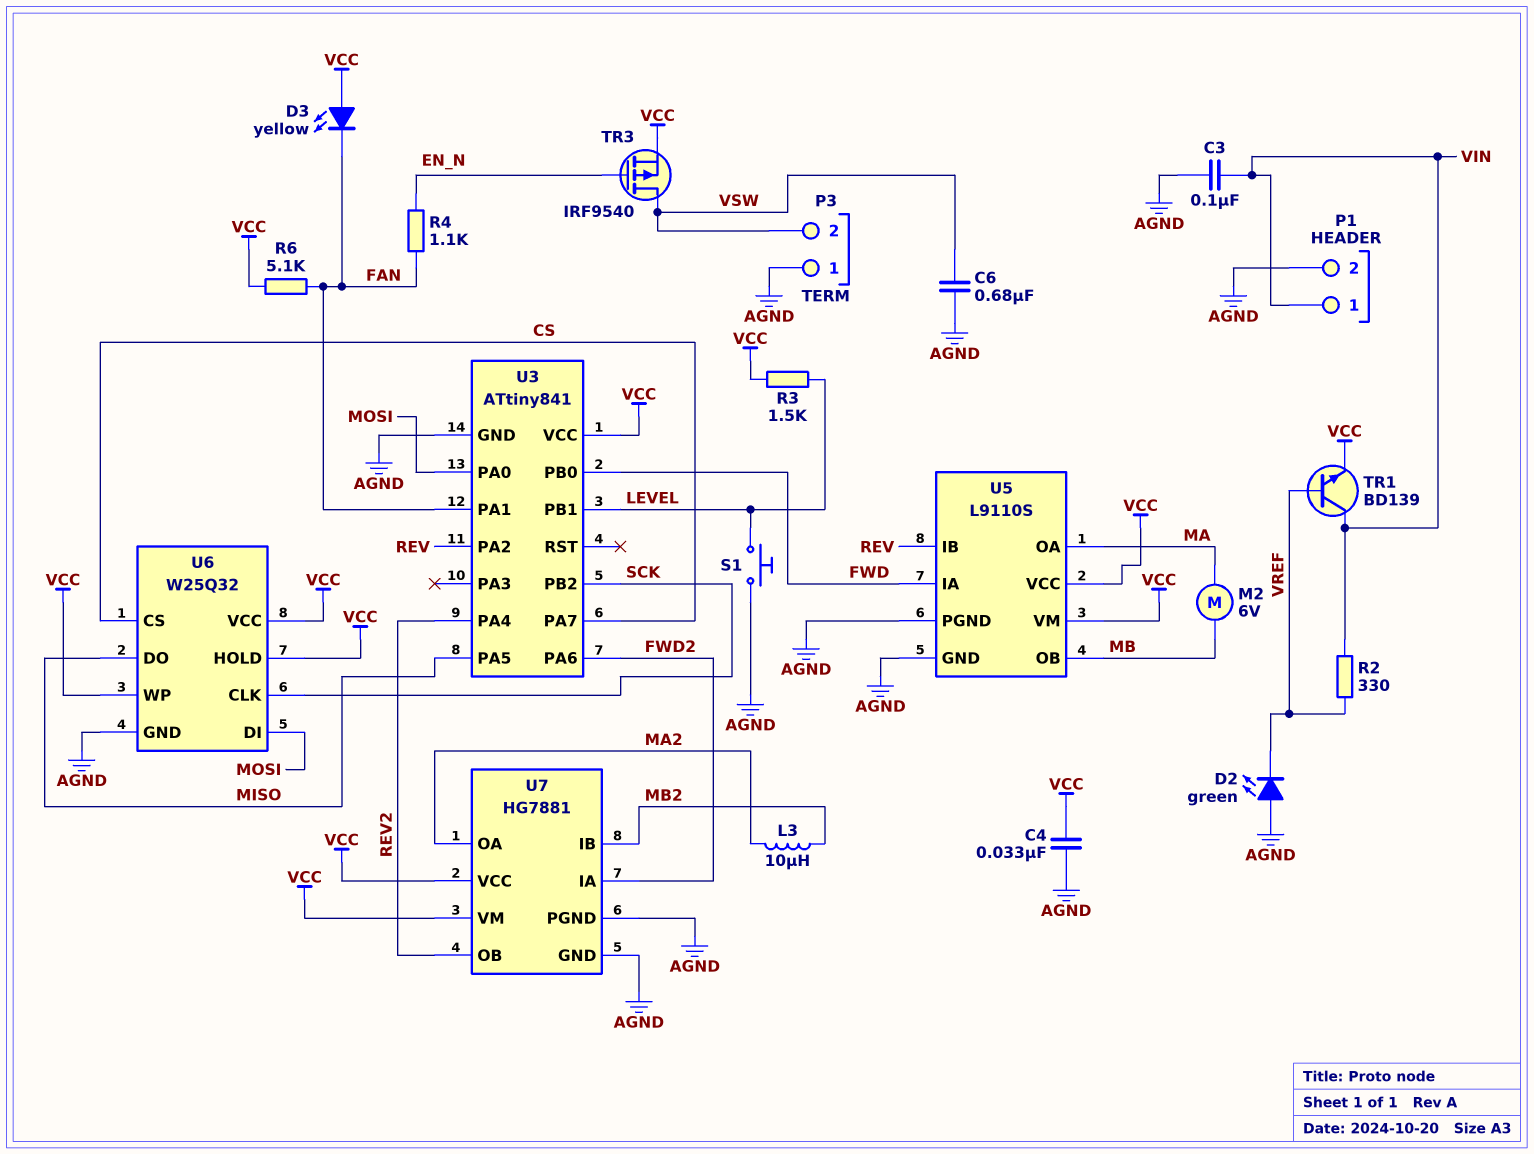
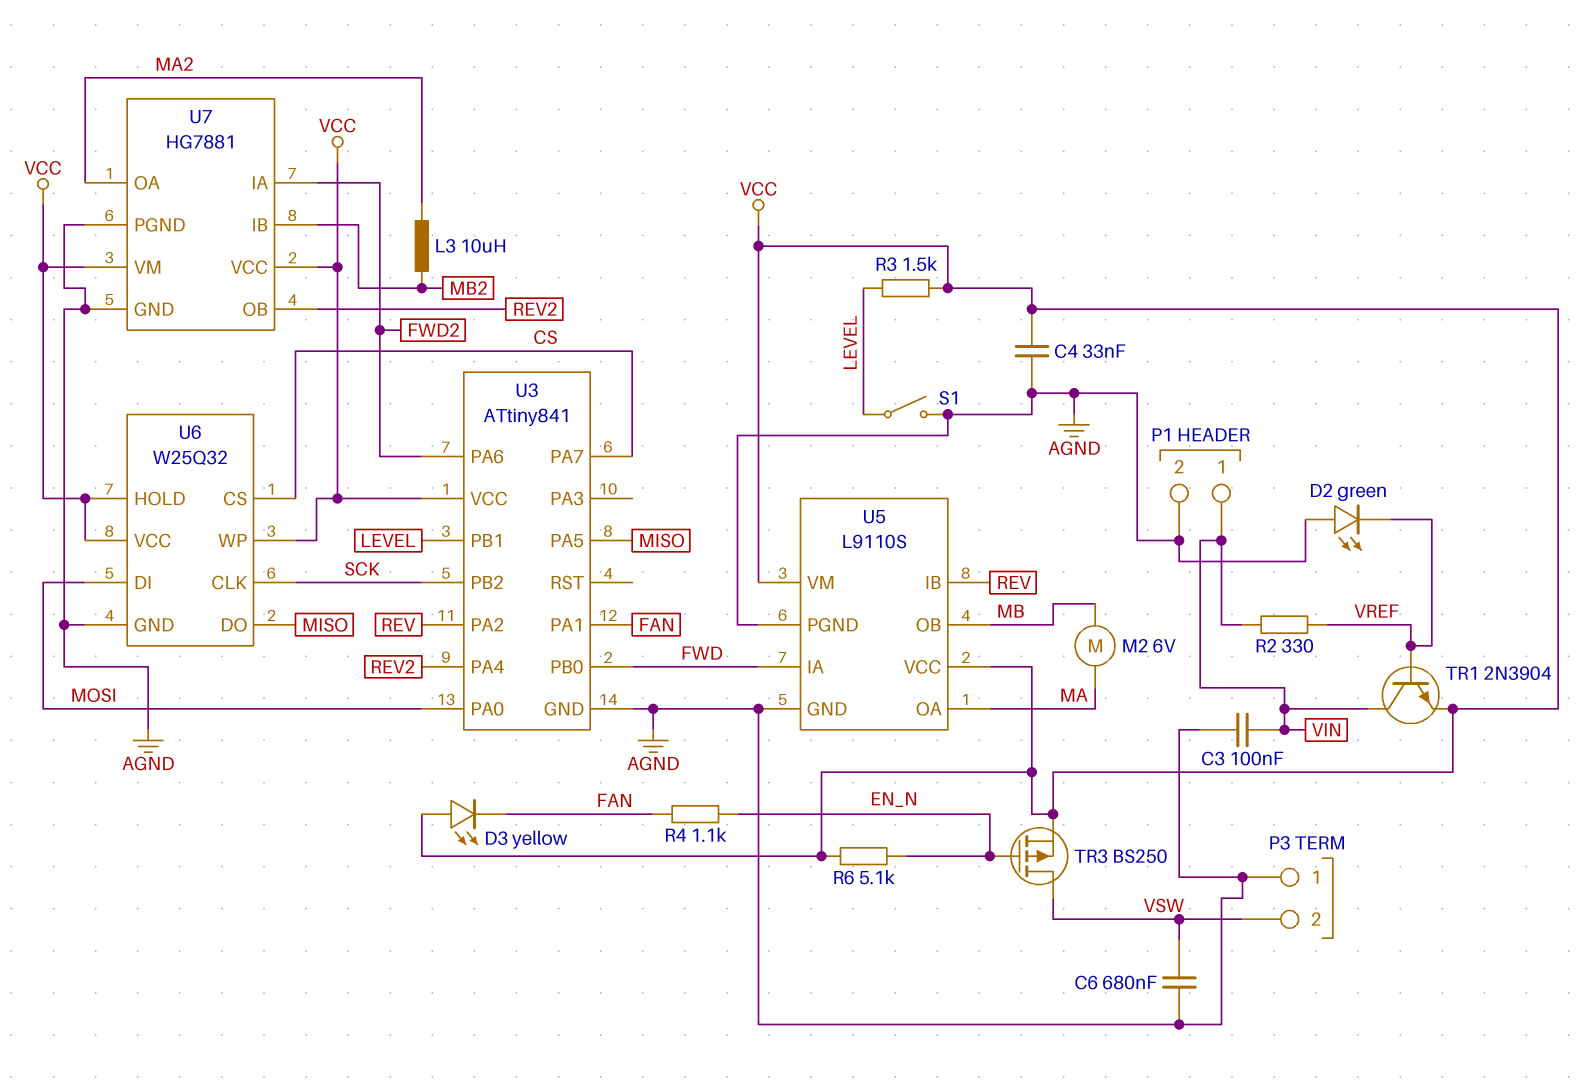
R6: 5.1k (FAN, VCC) -> 5.1k (EN_N, VCC)
S1: button (AGND, LEVEL) -> switch (AGND, LEVEL)
TR1: NPN BD139 (B VREF, C VIN, E VCC) -> NPN 2N3904 (B VREF, C VIN, E VCC)
TR3: PMOS IRF9540 (G EN_N, D VSW, S VCC) -> PMOS BS250 (G EN_N, D VSW, S VCC)

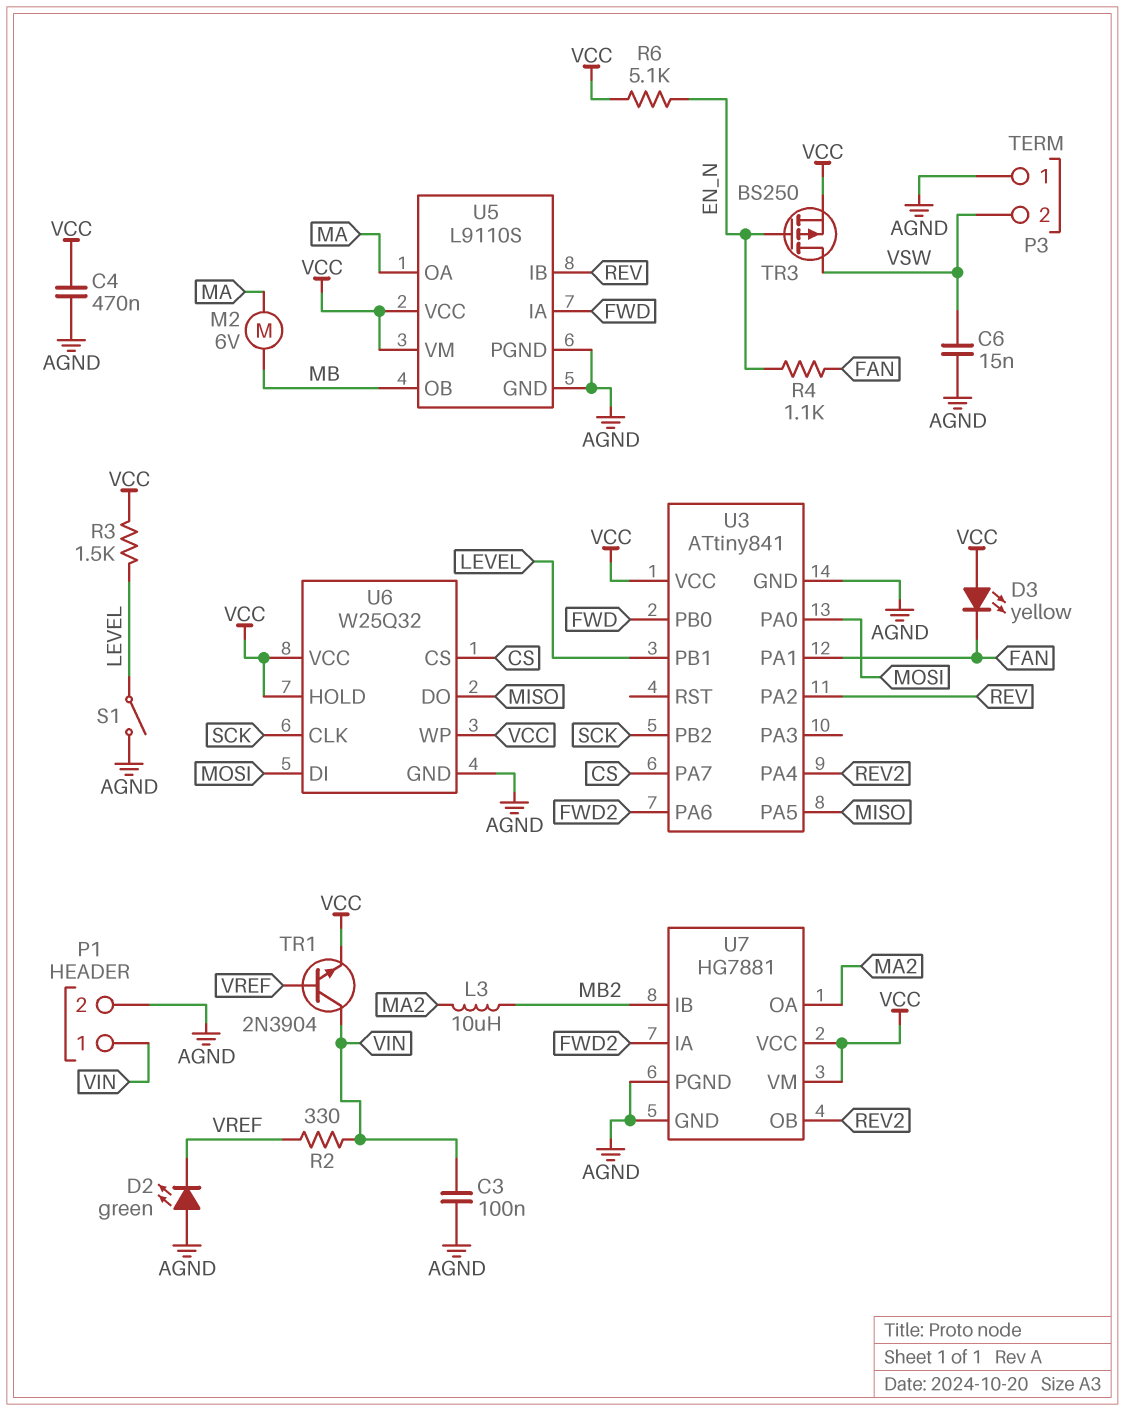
C4: 33nF (AGND, VCC) -> 470nF (AGND, VCC)
C6: 680nF (AGND, VSW) -> 15nF (AGND, VSW)

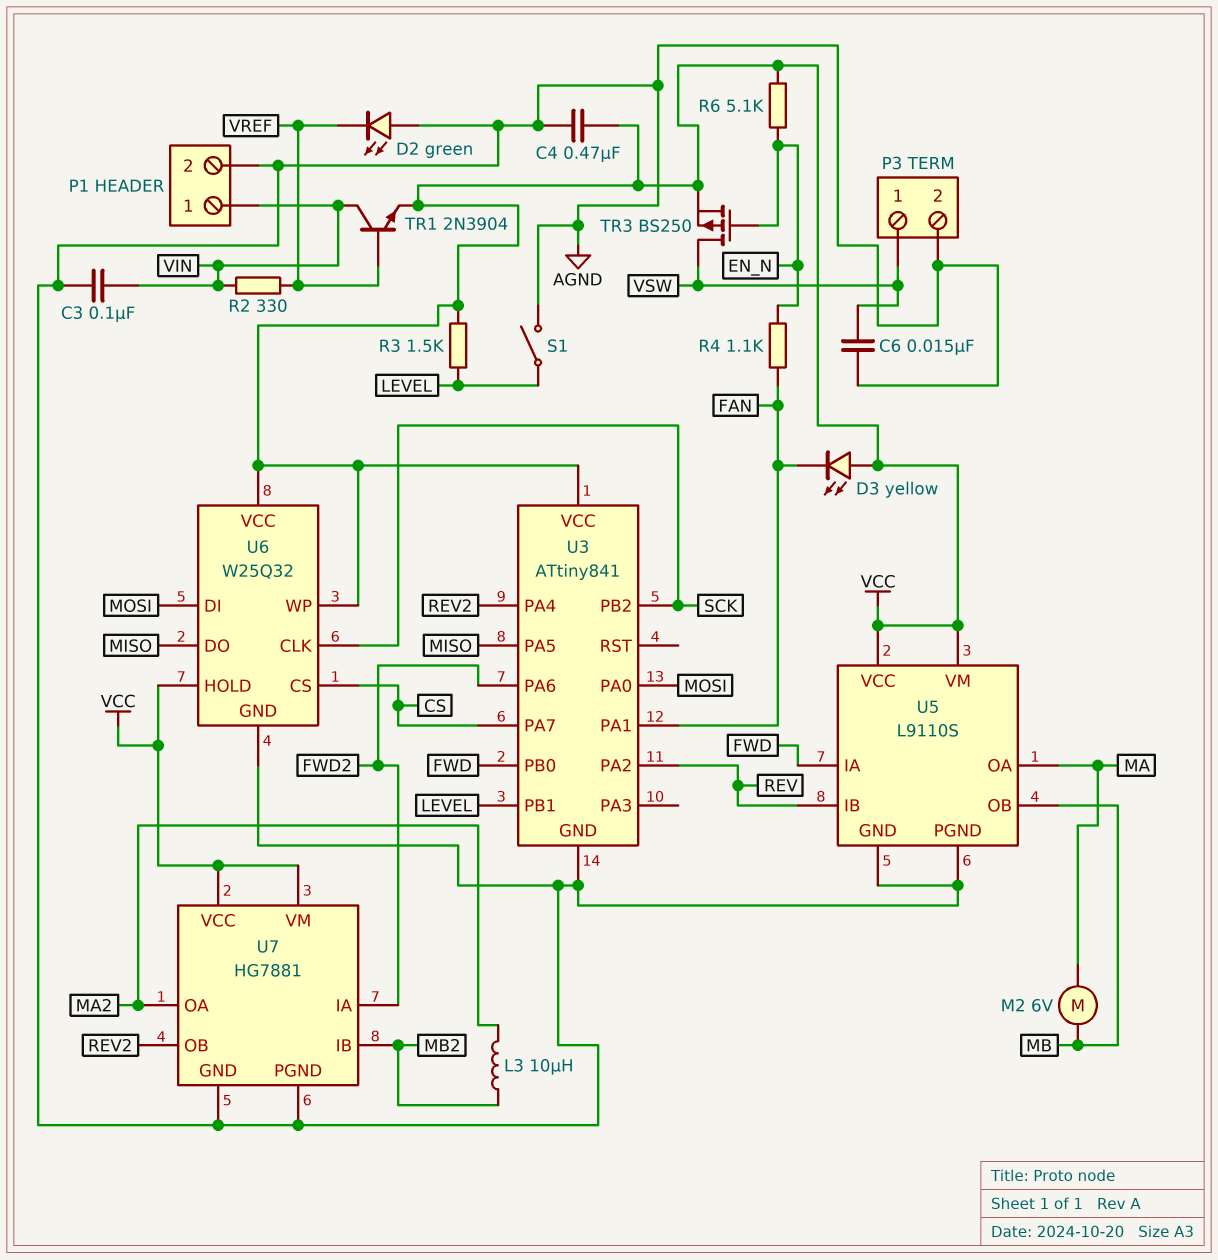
P3 pin 1: AGND -> VSW
P3 pin 2: VSW -> AGND

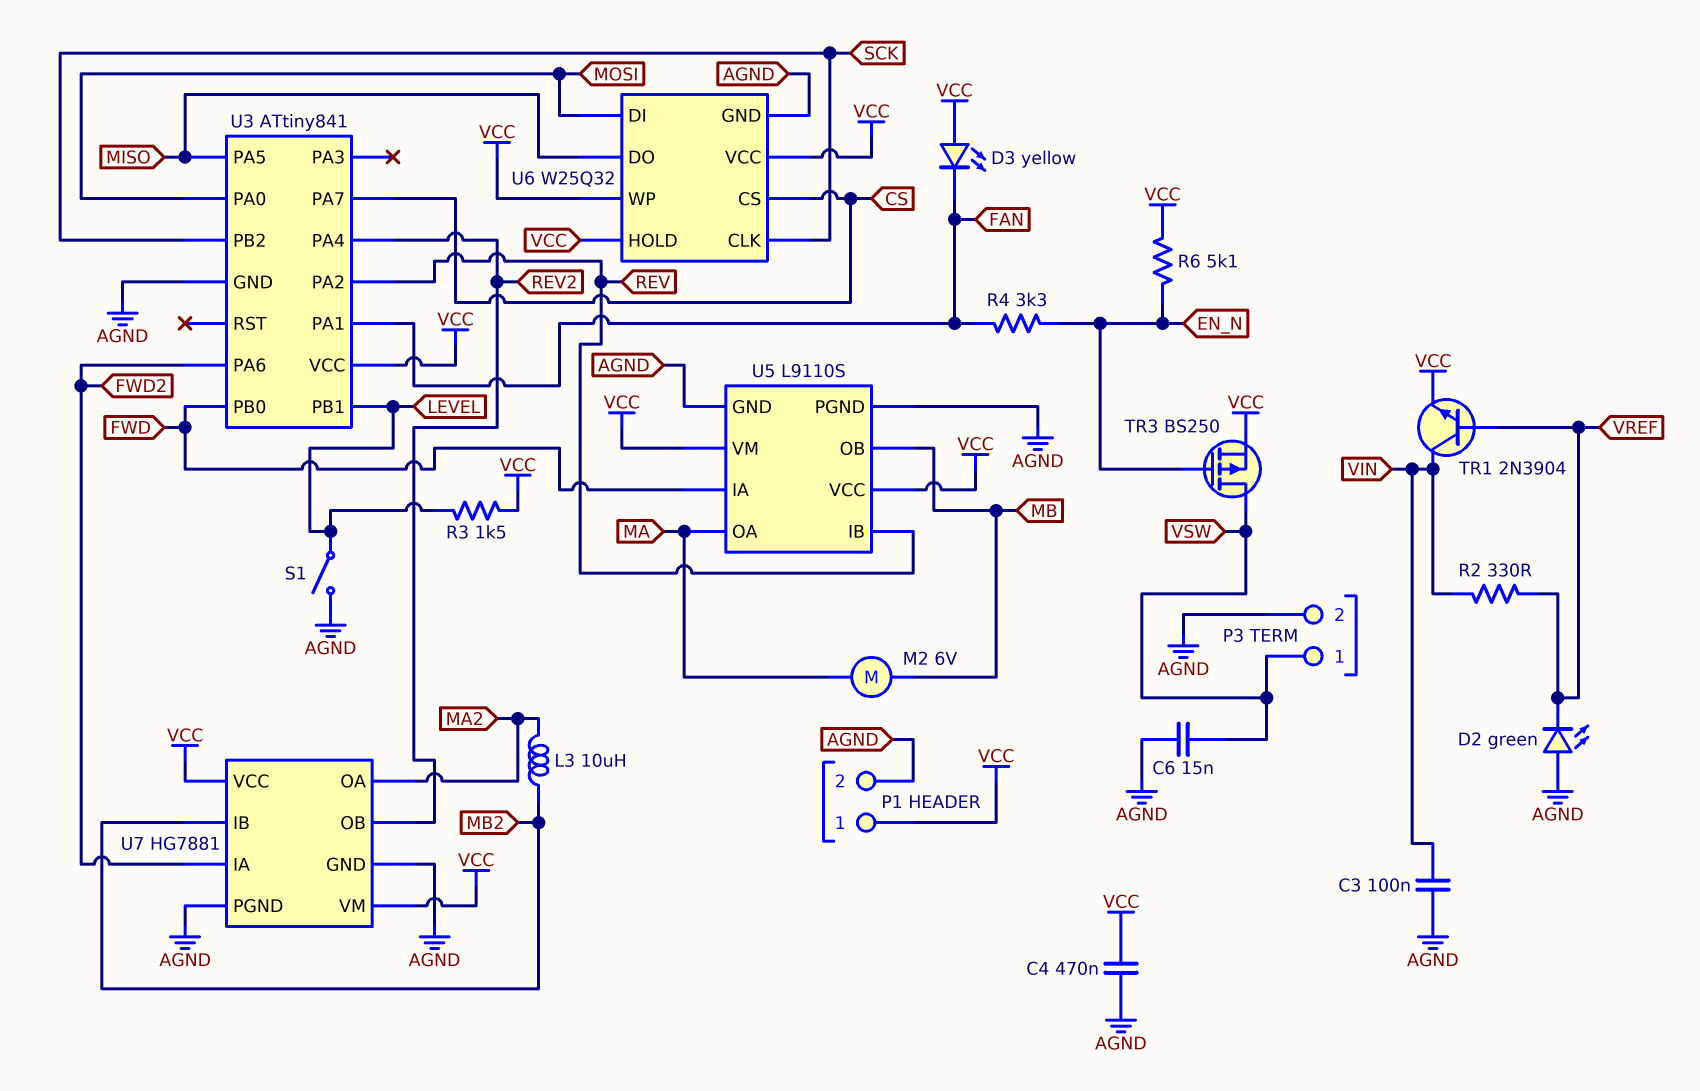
P1 pin 1: VIN -> VCC
R4: 1.1k (EN_N, FAN) -> 3.3k (EN_N, FAN)

